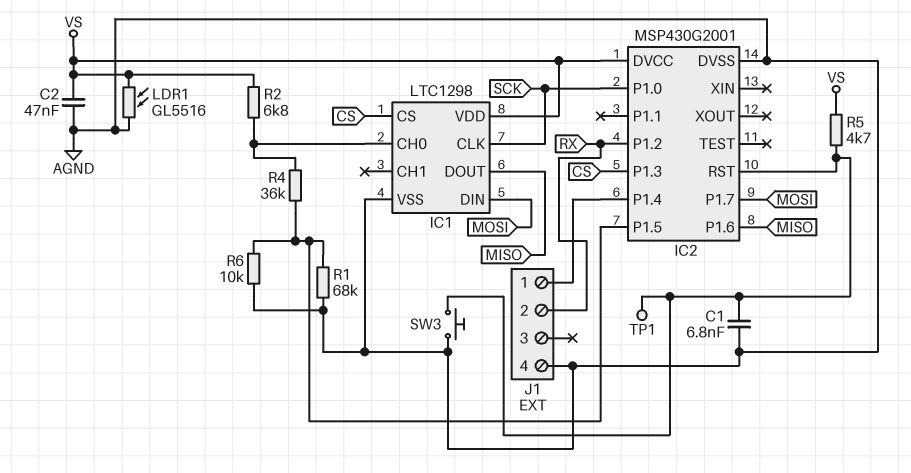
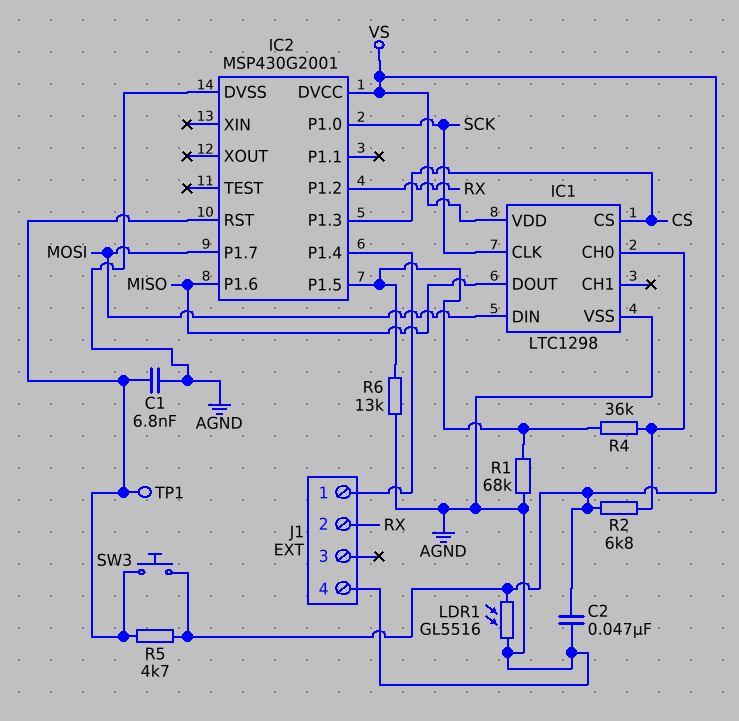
R6: 10k (AGND, IC2/P1.5) -> 13k (AGND, IC2/P1.5)
SW3: button (AGND, IC2/RST) -> button (IC2/RST, VS)

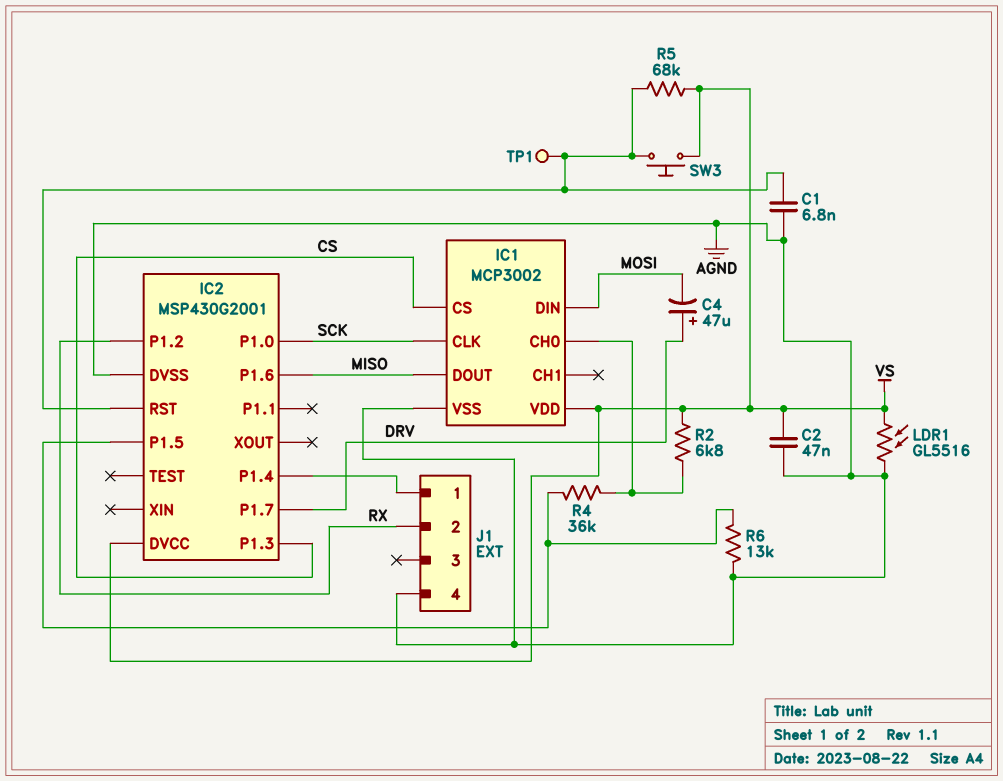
C4: none -> 47uF (plus DRV, minus MOSI)
IC1: LTC1298 -> MCP3002
IC2 pin P1.7: MOSI -> DRV
R1: 68k (AGND, IC2/P1.5) -> none
R5: 4.7k (IC2/RST, VS) -> 68k (IC2/RST, VS)

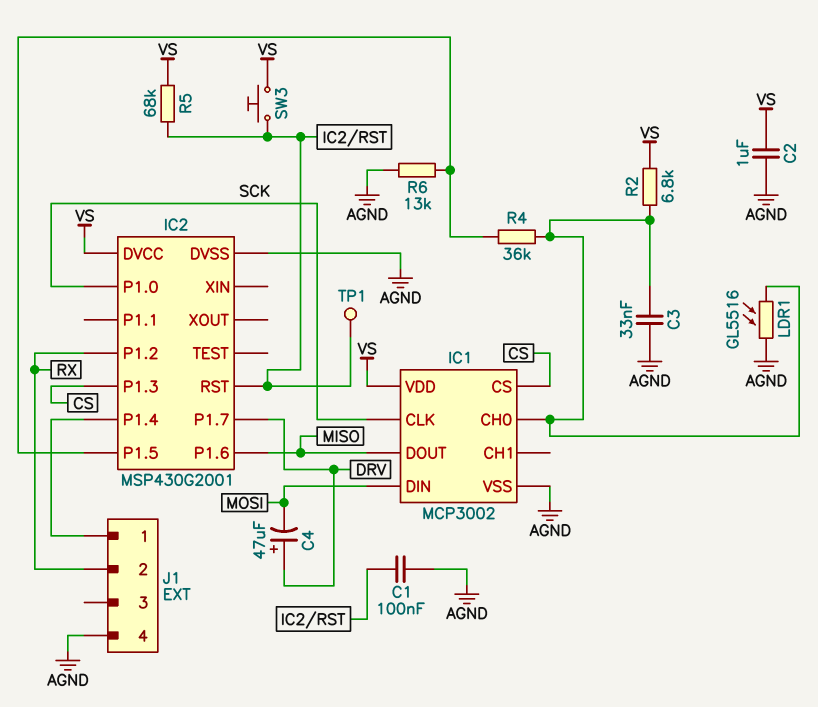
C1: 6.8nF (AGND, IC2/RST) -> 100nF (AGND, IC2/RST)
C2: 47nF (AGND, VS) -> 1uF (AGND, VS)
C3: none -> 33nF (AGND, IC1/CH0)
LDR1: GL5516 (AGND, VS) -> GL5516 (AGND, IC1/CH0)

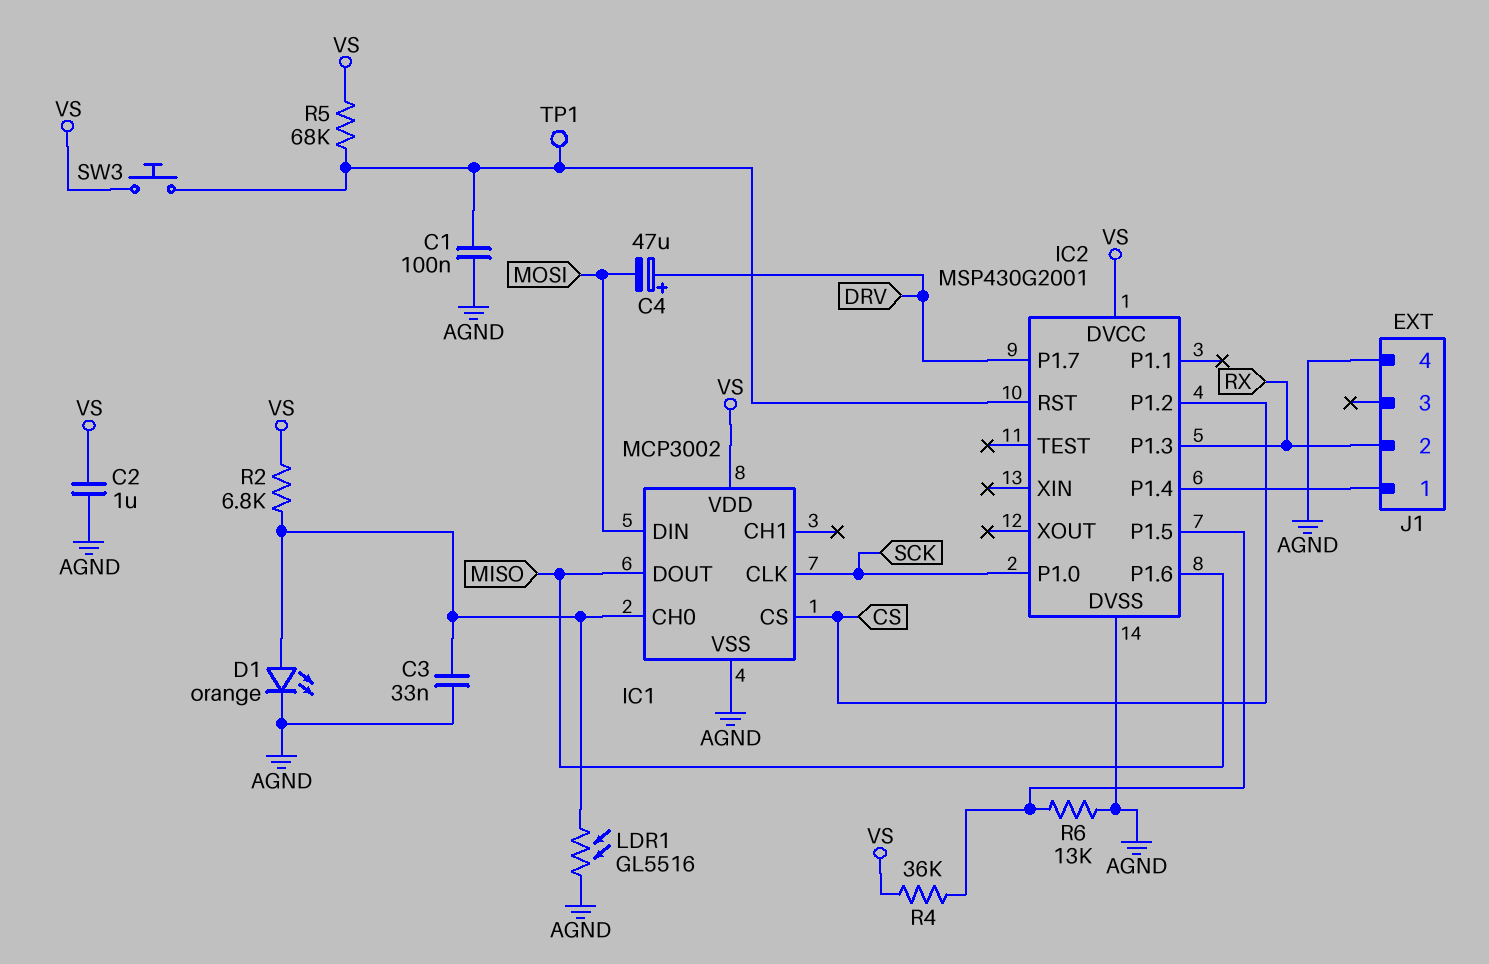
D1: none -> LED orange (A IC1/CH0, K AGND)
IC2 pin P1.2: RX -> CS
IC2 pin P1.3: CS -> RX
R4: 36k (IC1/CH0, IC2/P1.5) -> 36k (IC2/P1.5, VS)

